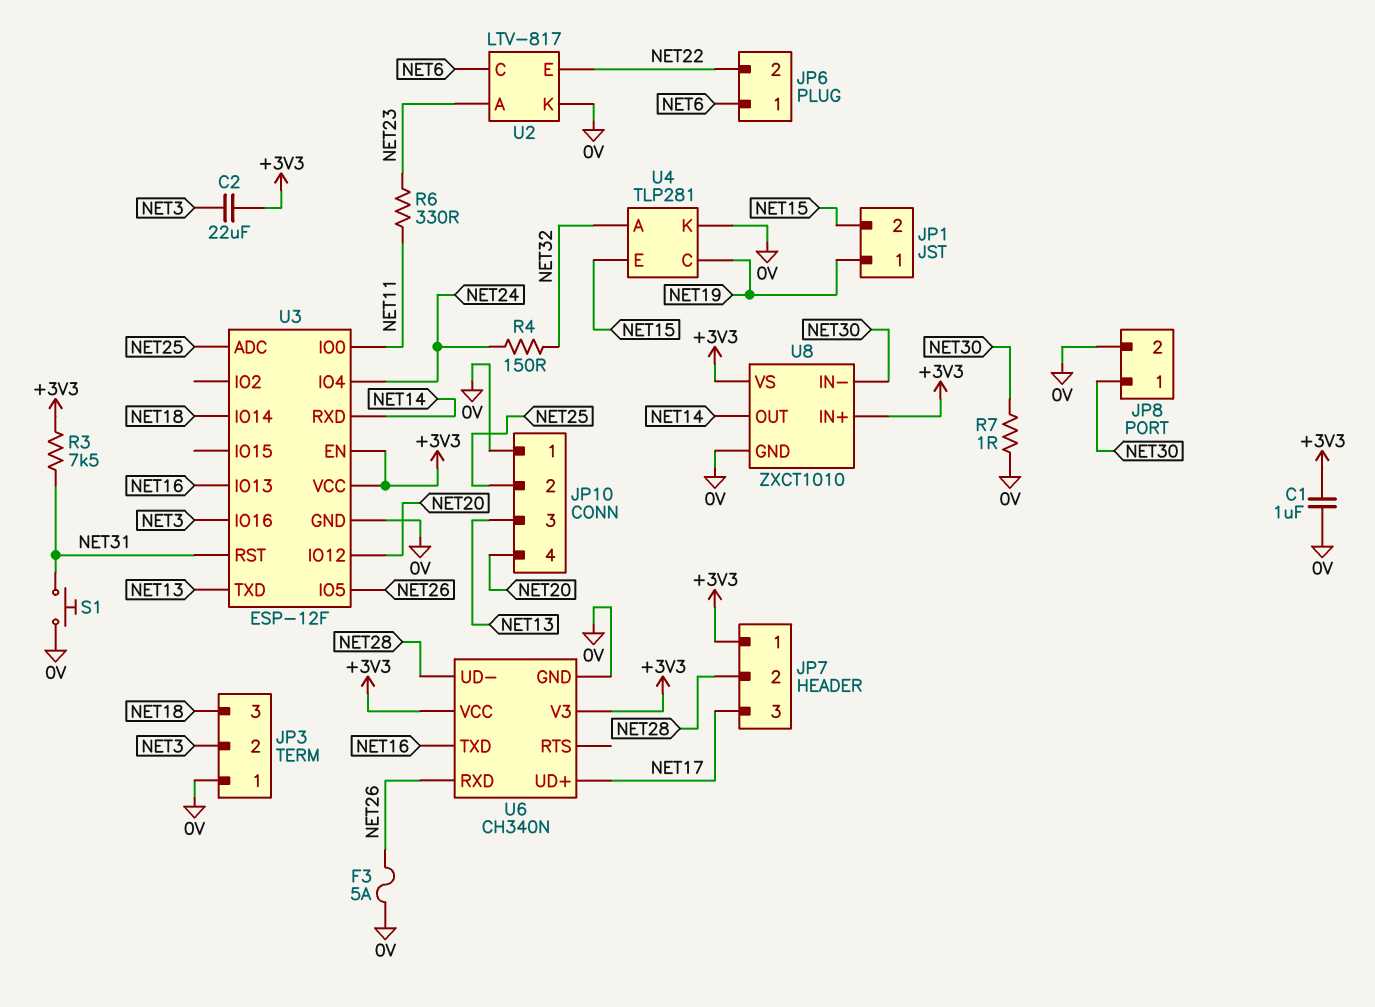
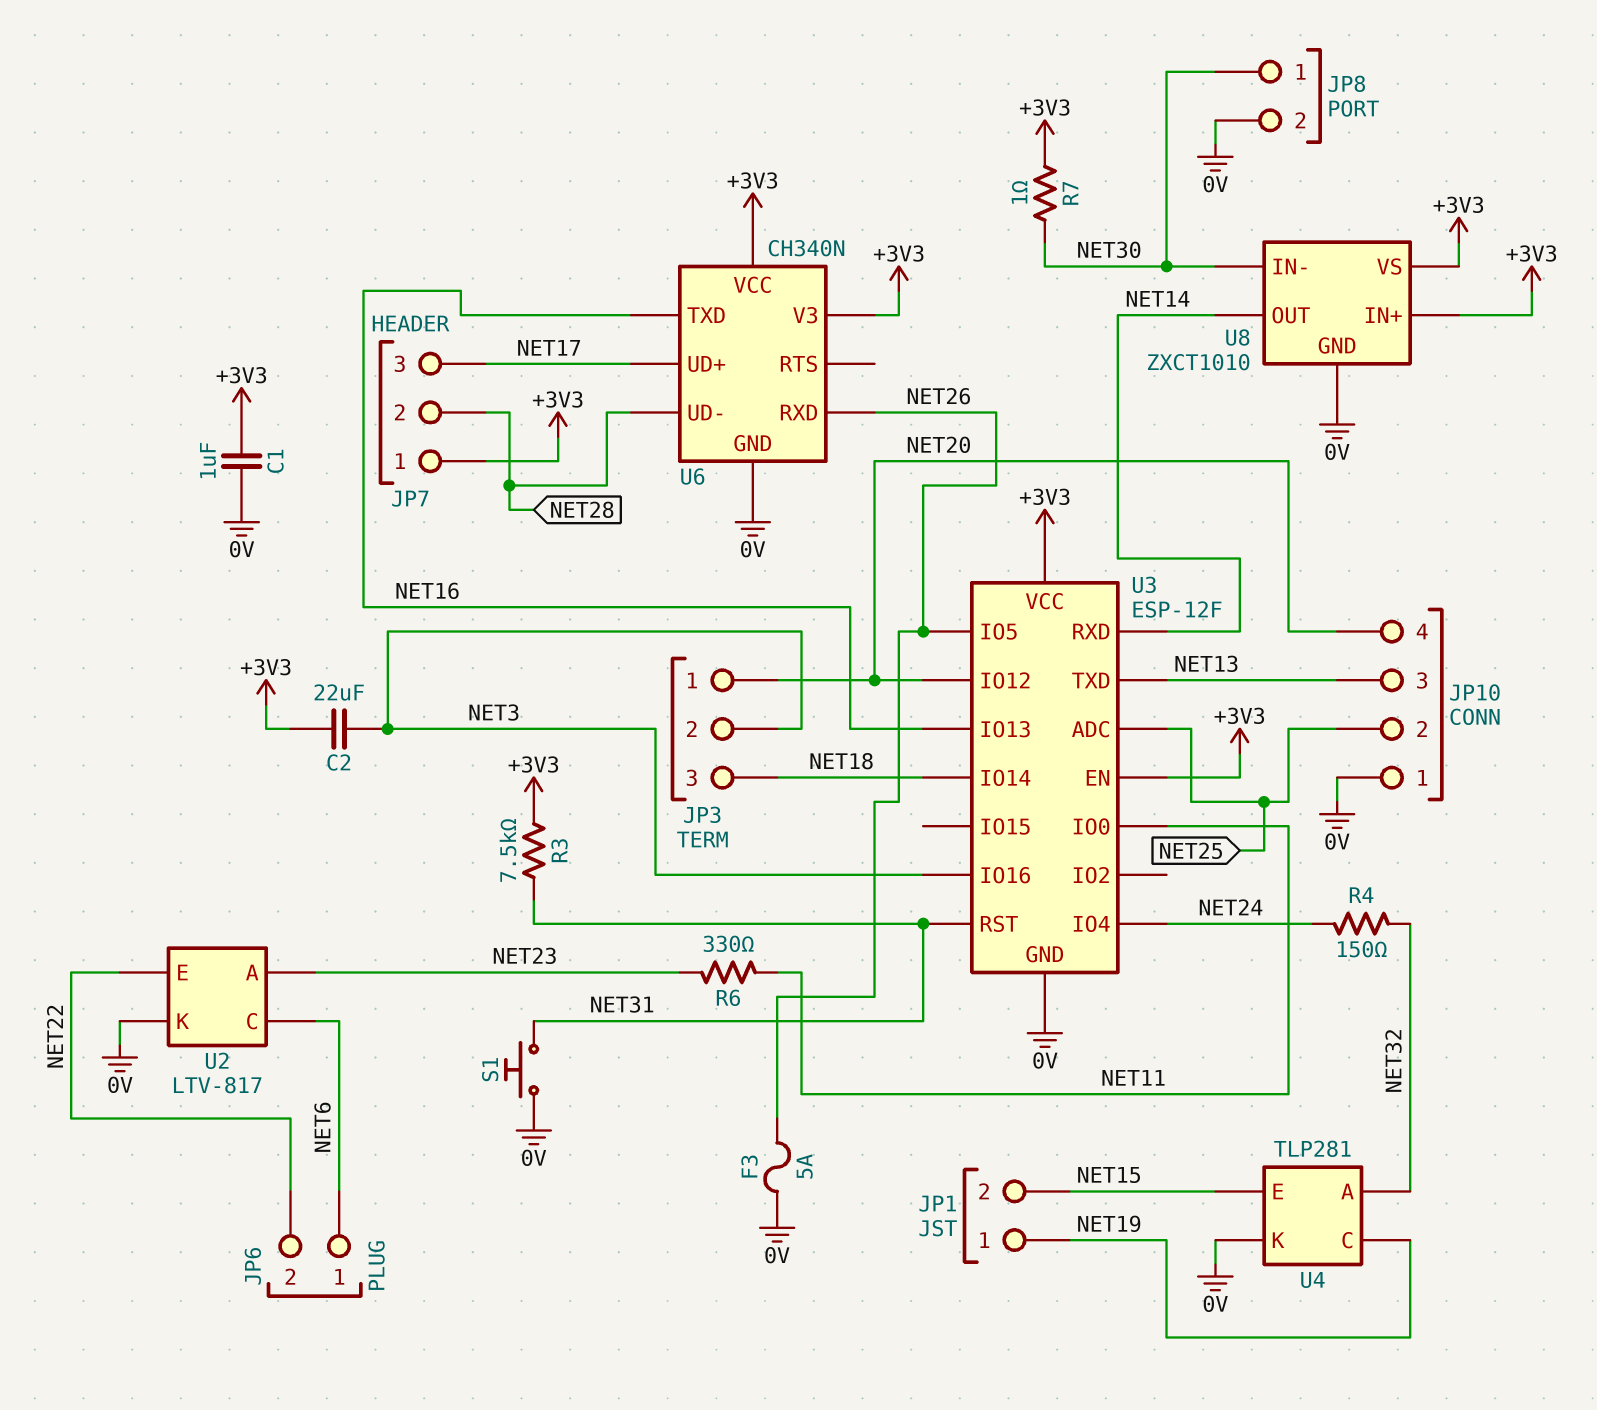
JP3 pin 1: 0V -> NET20
R7: 1 (0V, NET30) -> 1 (+3V3, NET30)

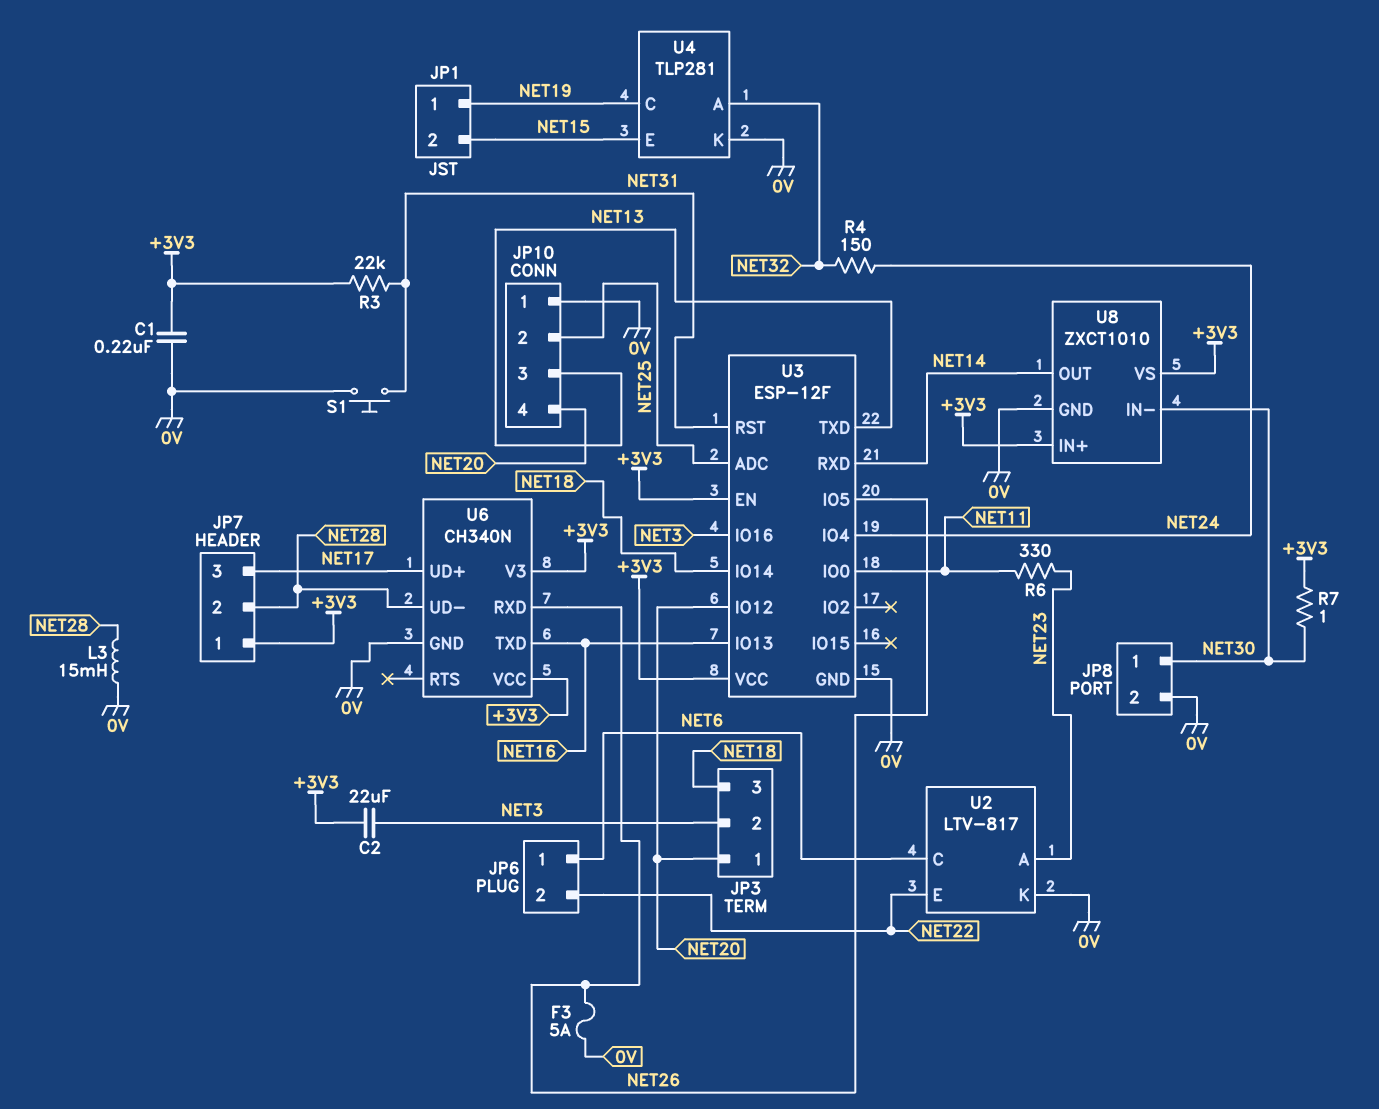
C1: 1uF (+3V3, 0V) -> 220nF (+3V3, 0V)
L3: none -> 15mH (0V, NET28)
R3: 7.5k (+3V3, NET31) -> 22k (+3V3, NET31)

